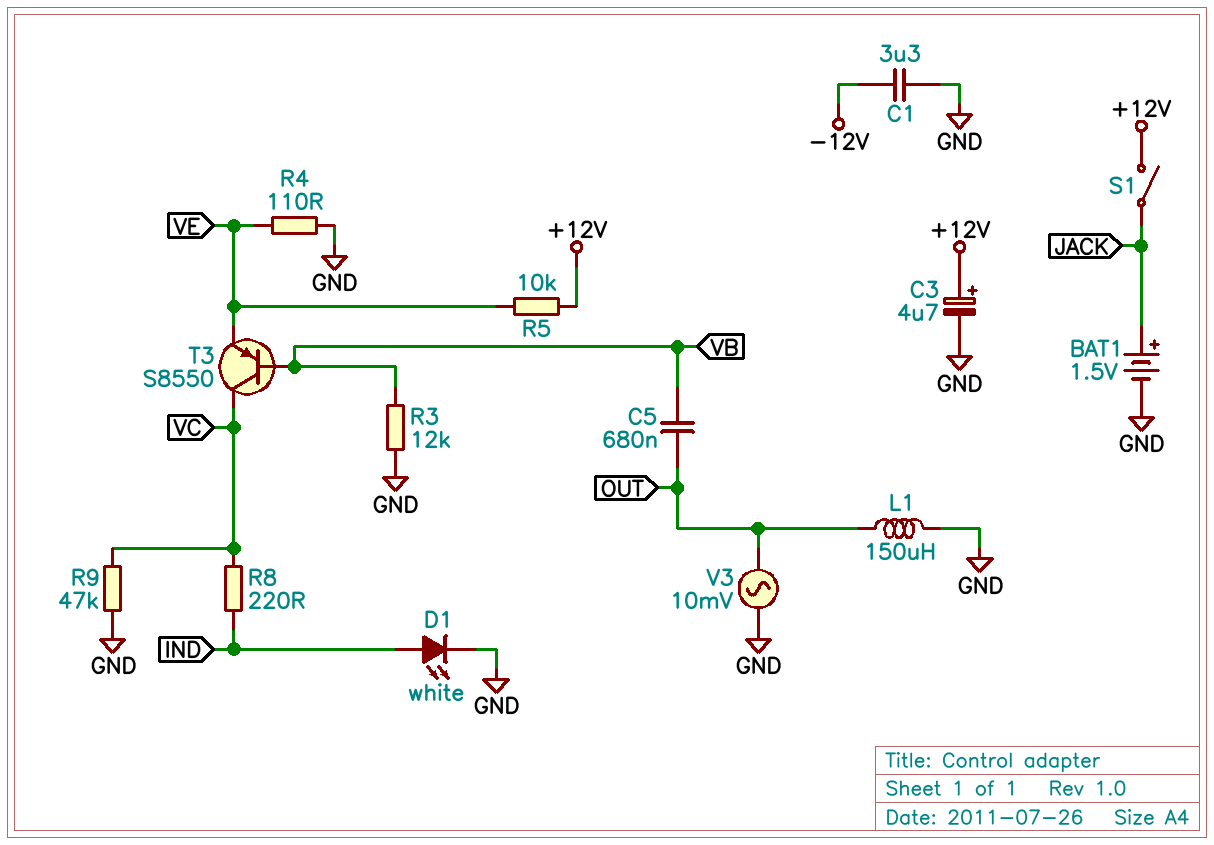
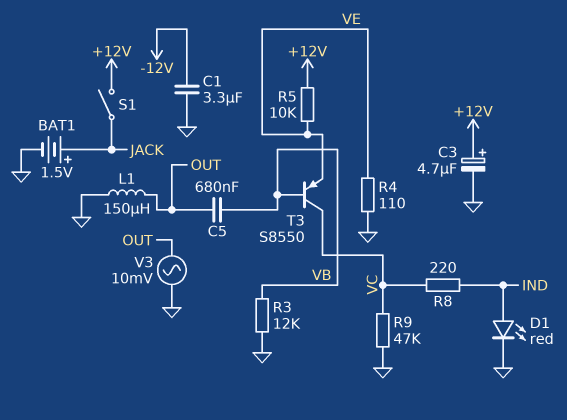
D1: LED white (A IND, K GND) -> LED red (A IND, K GND)

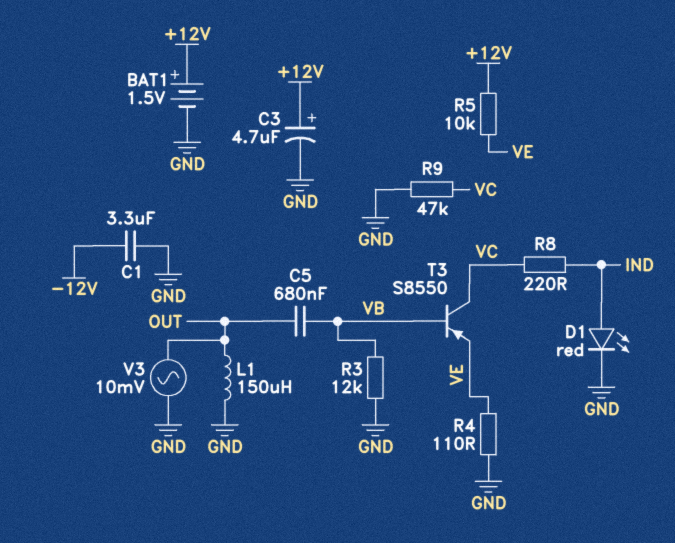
BAT1: 1.5V (plus JACK, minus GND) -> 1.5V (plus +12V, minus GND)
S1: switch (+12V, JACK) -> none

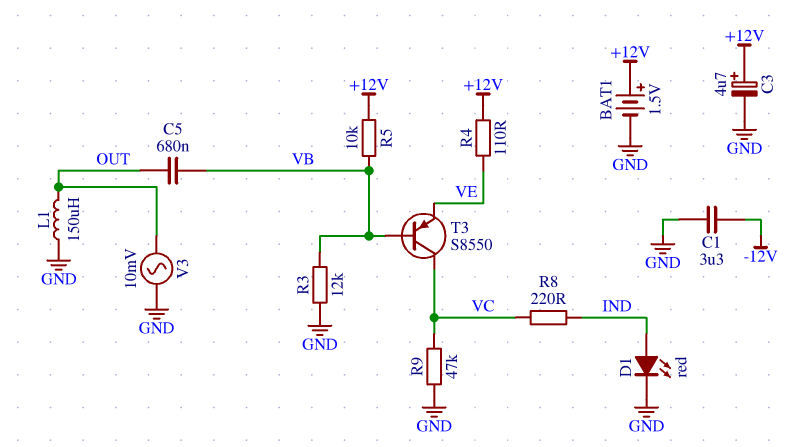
R4: 110 (GND, VE) -> 110 (+12V, VE)
R5: 10k (+12V, VE) -> 10k (+12V, VB)

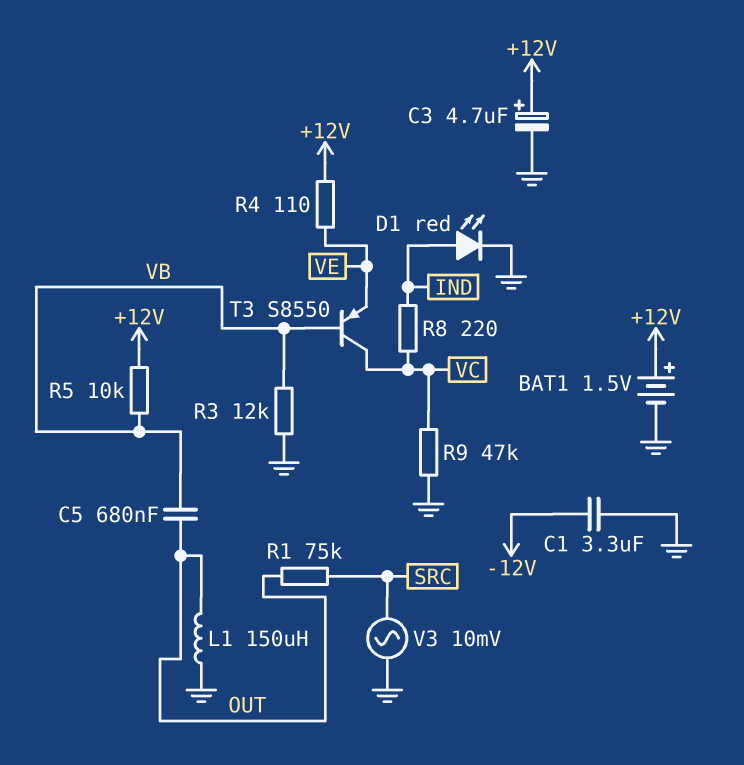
R1: none -> 75k (OUT, SRC)
V3: AC 10mV (GND, OUT) -> AC 10mV (GND, SRC)

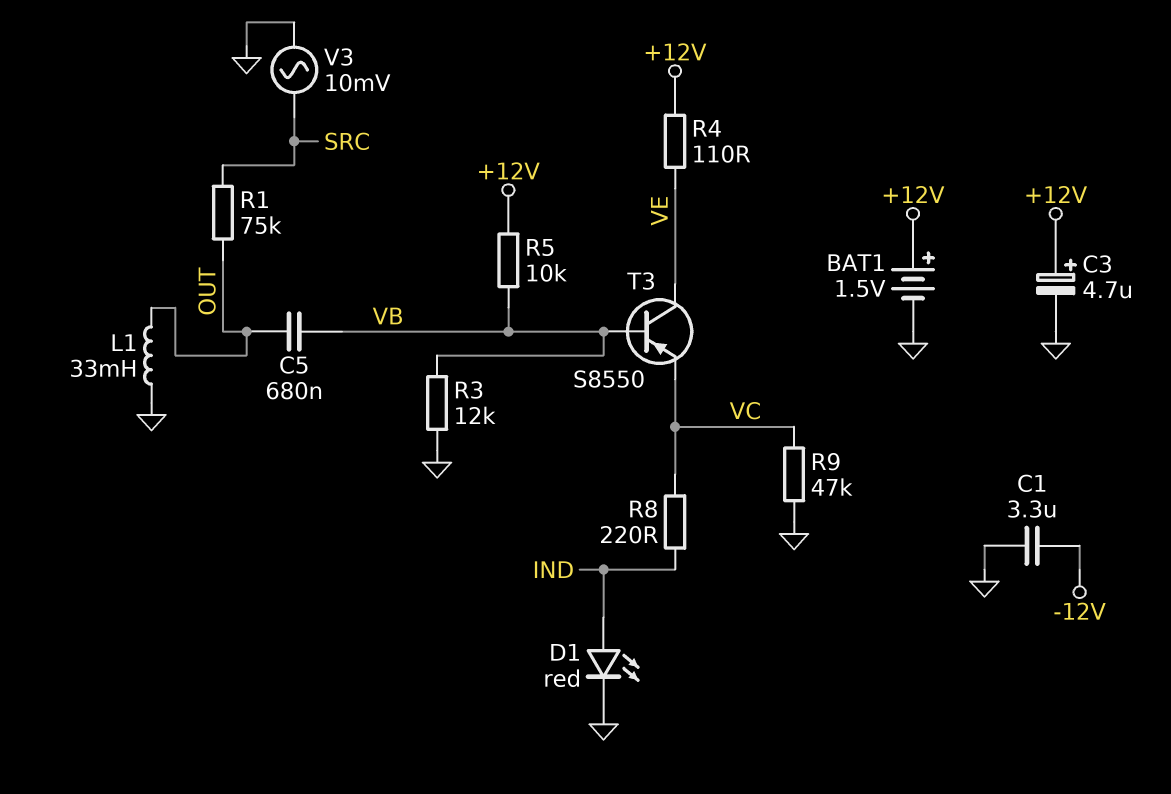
L1: 150uH (GND, OUT) -> 33mH (GND, OUT)
T3: PNP S8550 (B VB, C VC, E VE) -> PNP S8550 (B VB, C VE, E VC)

